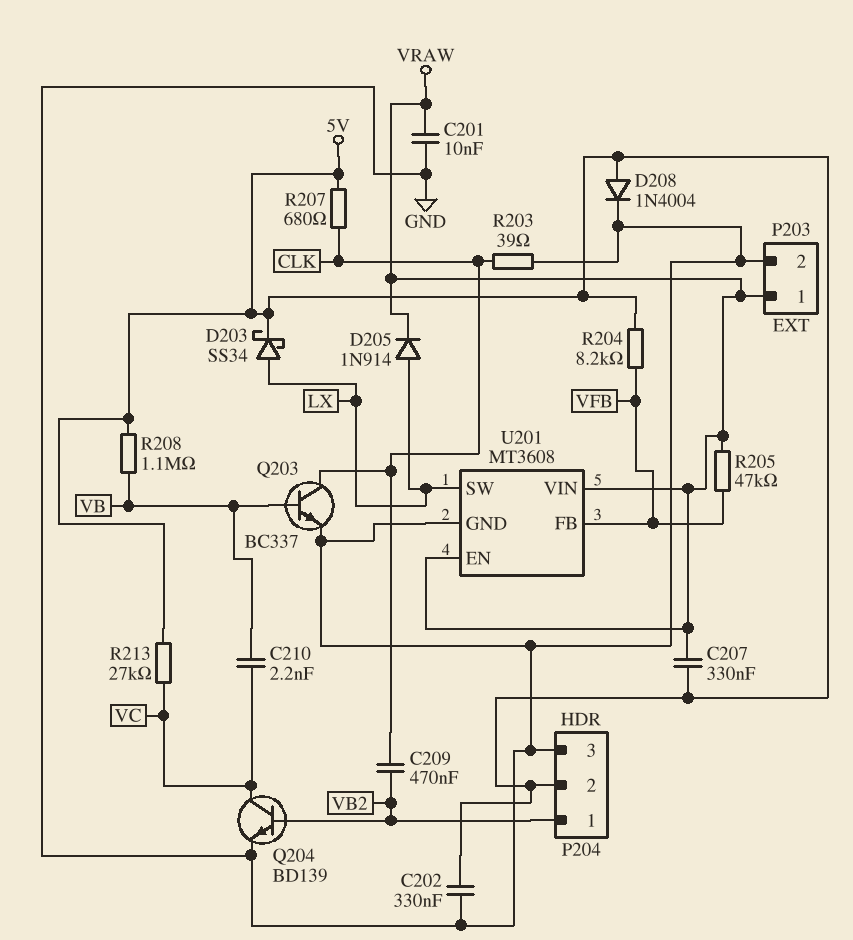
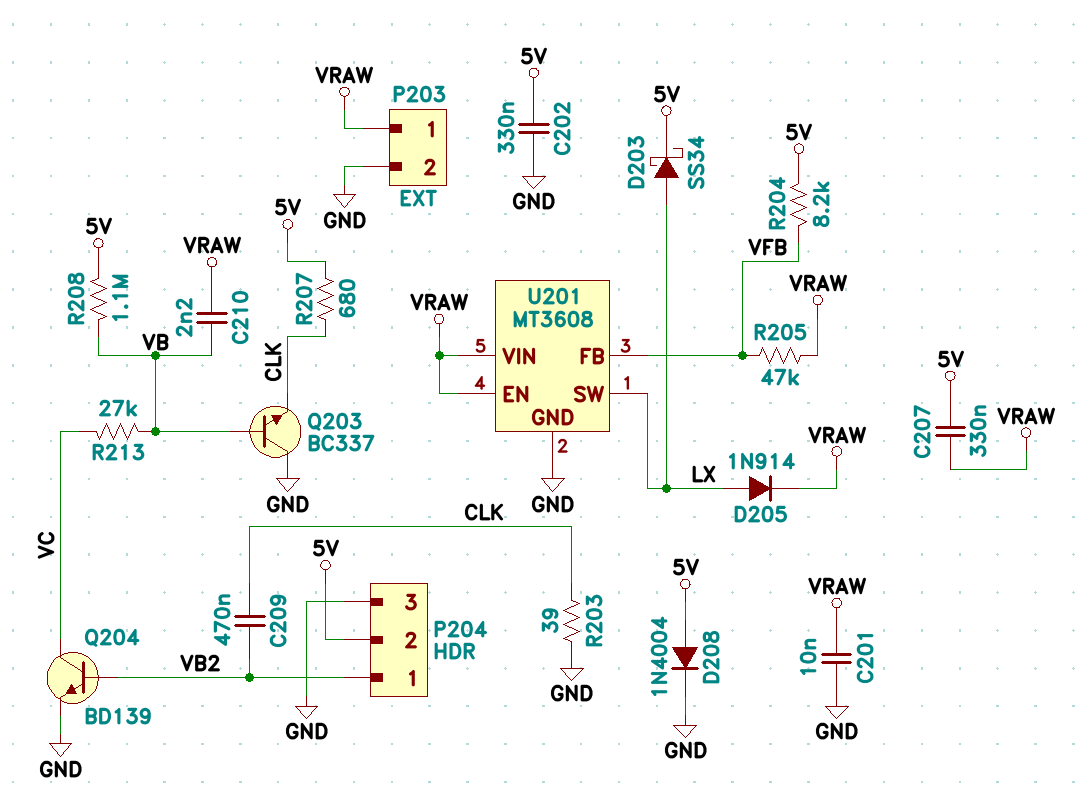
C210: 2.2nF (VB, VC) -> 2.2nF (VB, VRAW)
Q203: NPN BC337 (B VB, C CLK, E GND) -> NPN BC337 (B VB, C GND, E CLK)
R213: 27k (5V, VC) -> 27k (VB, VC)

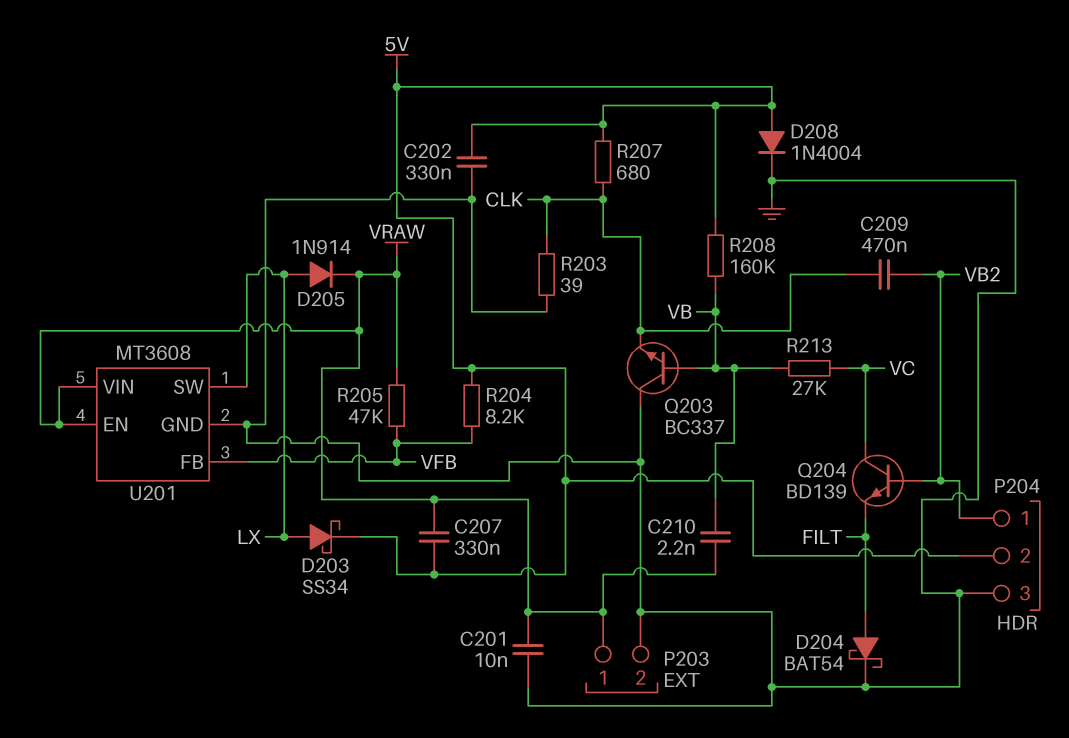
D204: none -> schottky BAT54 (A FILT, K GND)
Q204: NPN BD139 (B VB2, C VC, E GND) -> NPN BD139 (B VB2, C VC, E FILT)
R208: 1.1M (5V, VB) -> 160k (5V, VB)

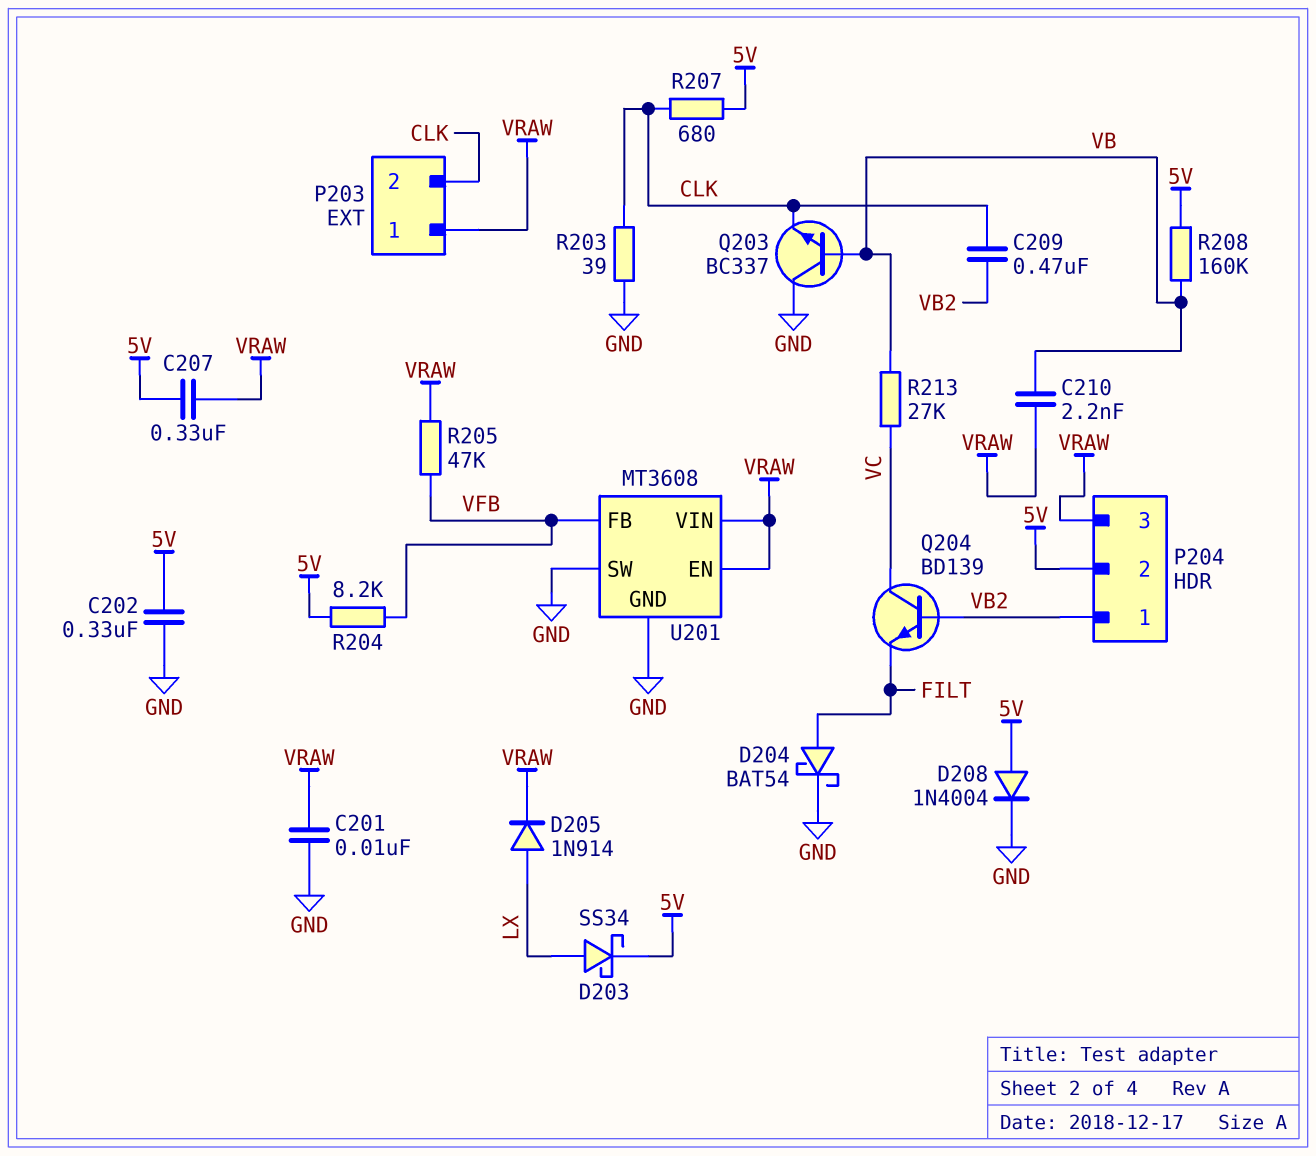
P203 pin 2: GND -> CLK
P204 pin 3: GND -> VRAW
U201 pin SW: LX -> GND

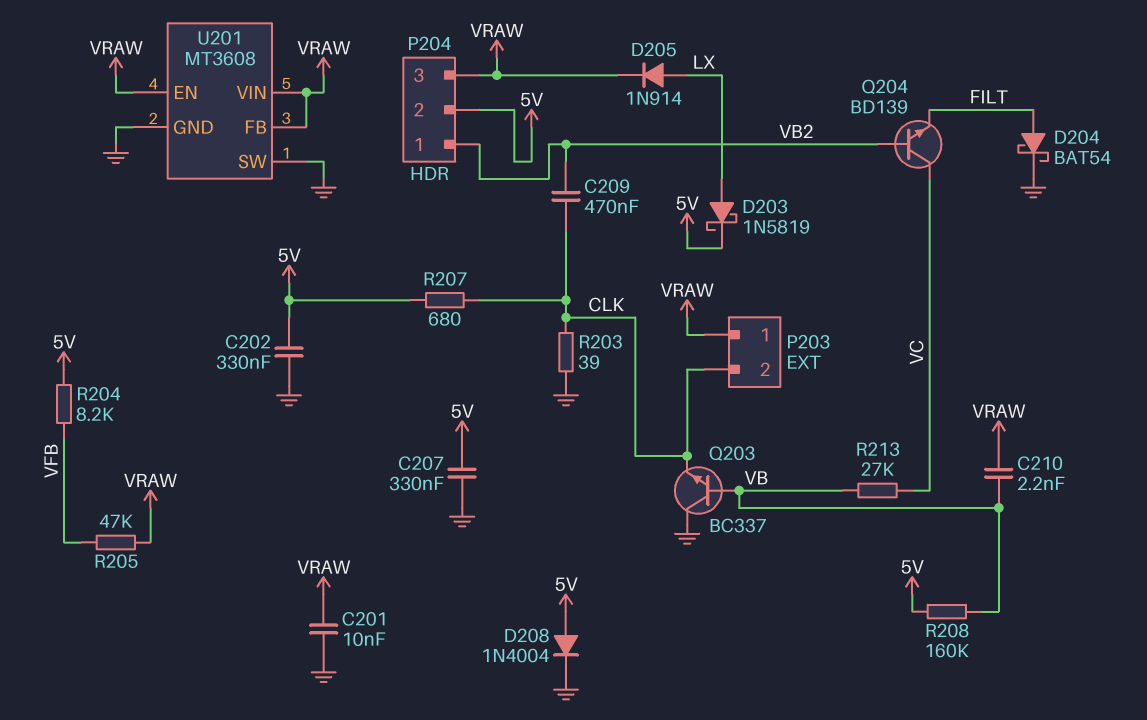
C207: 330nF (5V, VRAW) -> 330nF (5V, GND)
D203: schottky SS34 (A LX, K 5V) -> schottky 1N5819 (A LX, K 5V)
U201 pin FB: VFB -> VRAW

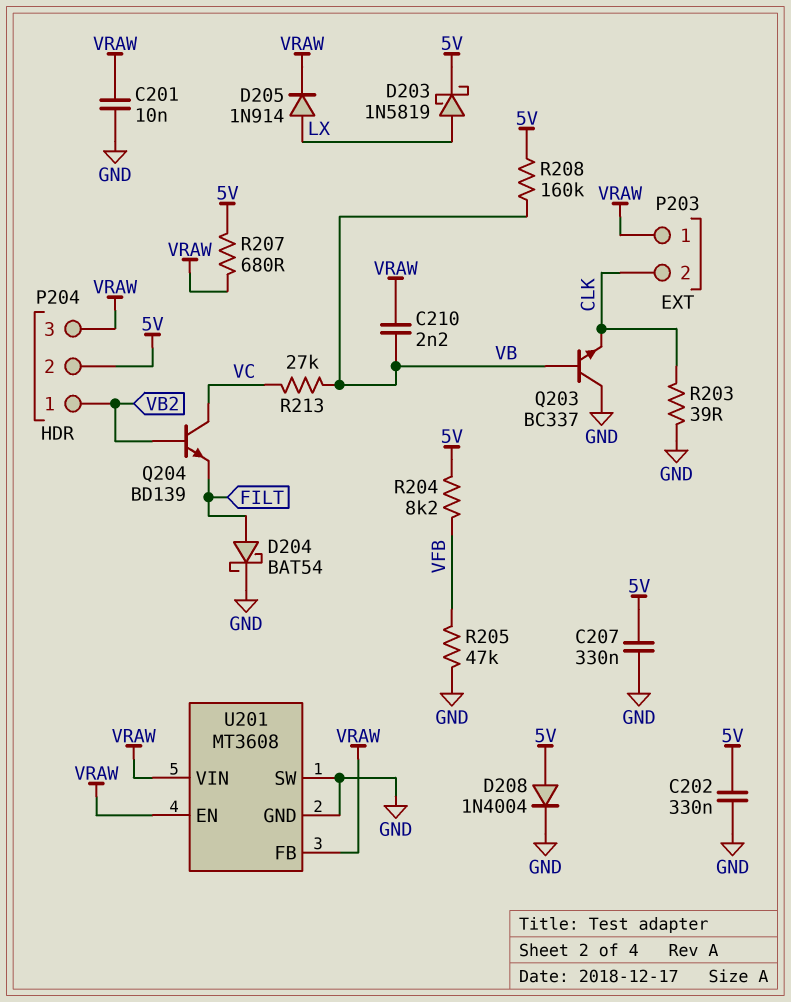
C209: 470nF (CLK, VB2) -> none
R205: 47k (VFB, VRAW) -> 47k (GND, VFB)
R207: 680 (5V, CLK) -> 680 (5V, VRAW)

